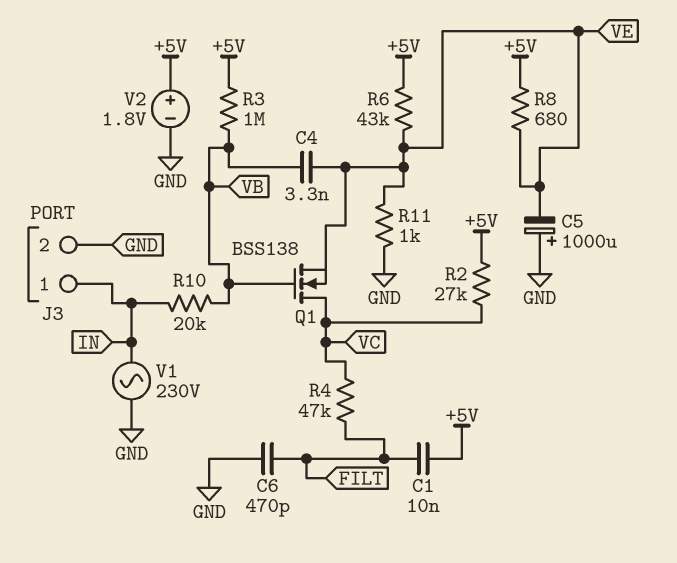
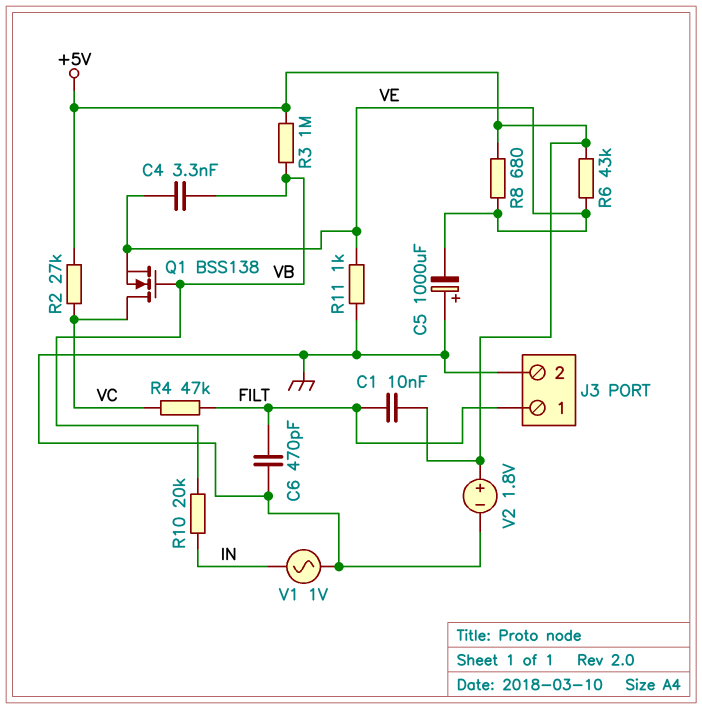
J3 pin 1: IN -> FILT
V1: AC 230V (GND, IN) -> AC 1V (GND, IN)

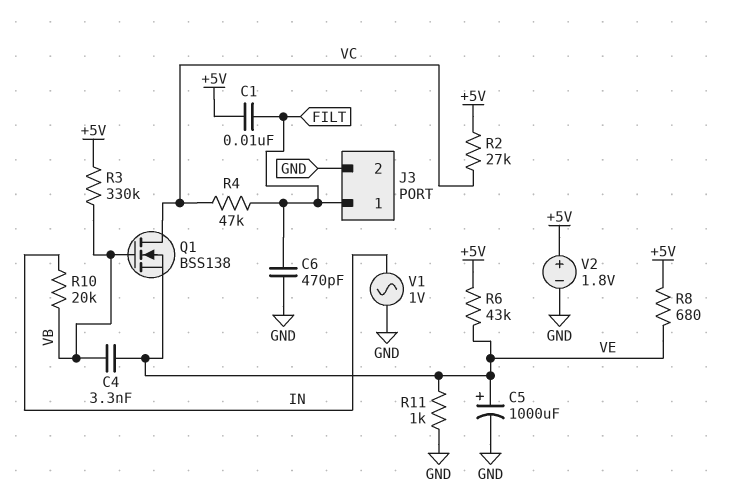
C5: 1000uF (plus GND, minus VE) -> 1000uF (plus VE, minus GND)
R3: 1M (+5V, VB) -> 330k (+5V, VB)

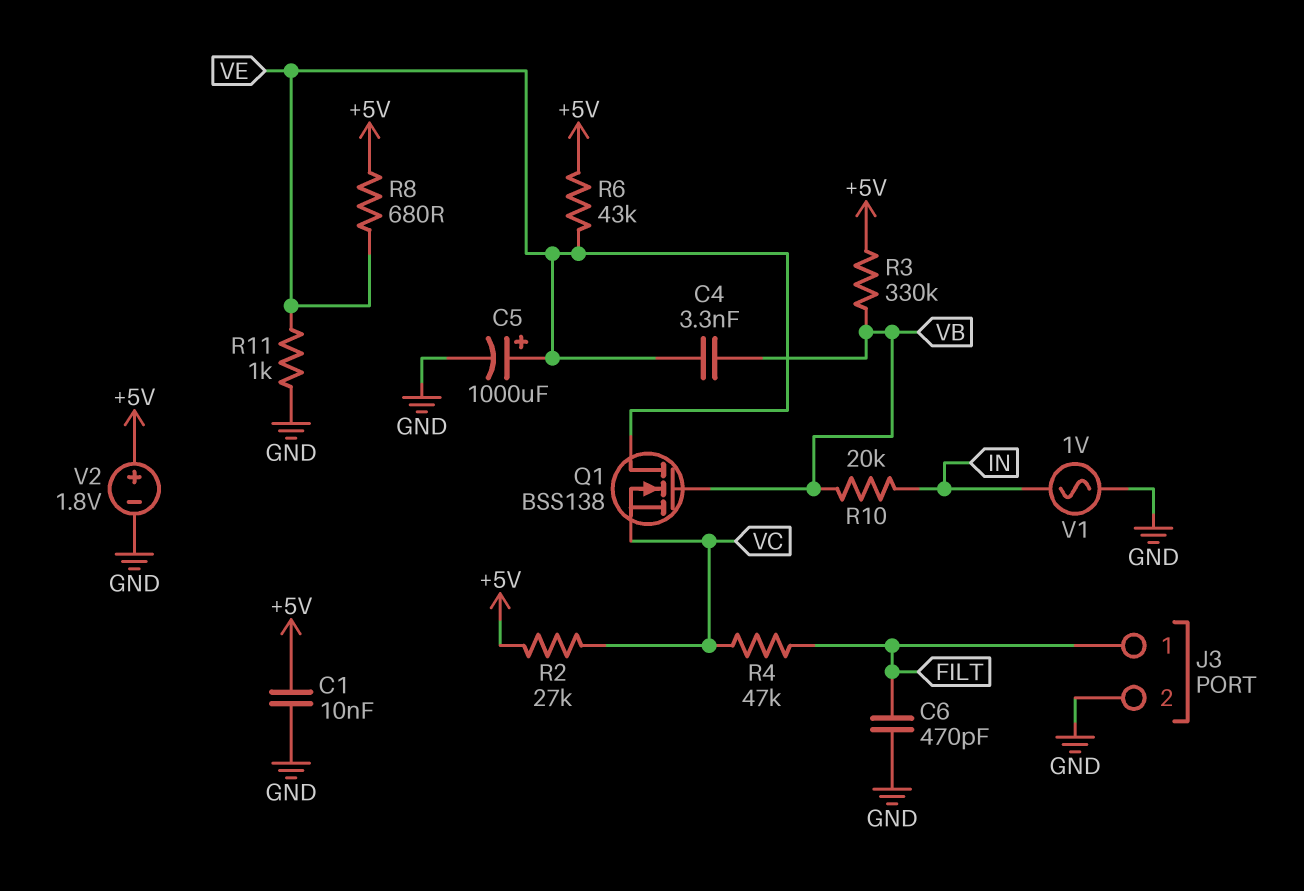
C1: 10nF (+5V, FILT) -> 10nF (+5V, GND)
Q1: NMOS BSS138 (G VB, D VC, S VE) -> NMOS BSS138 (G VB, D VE, S VC)

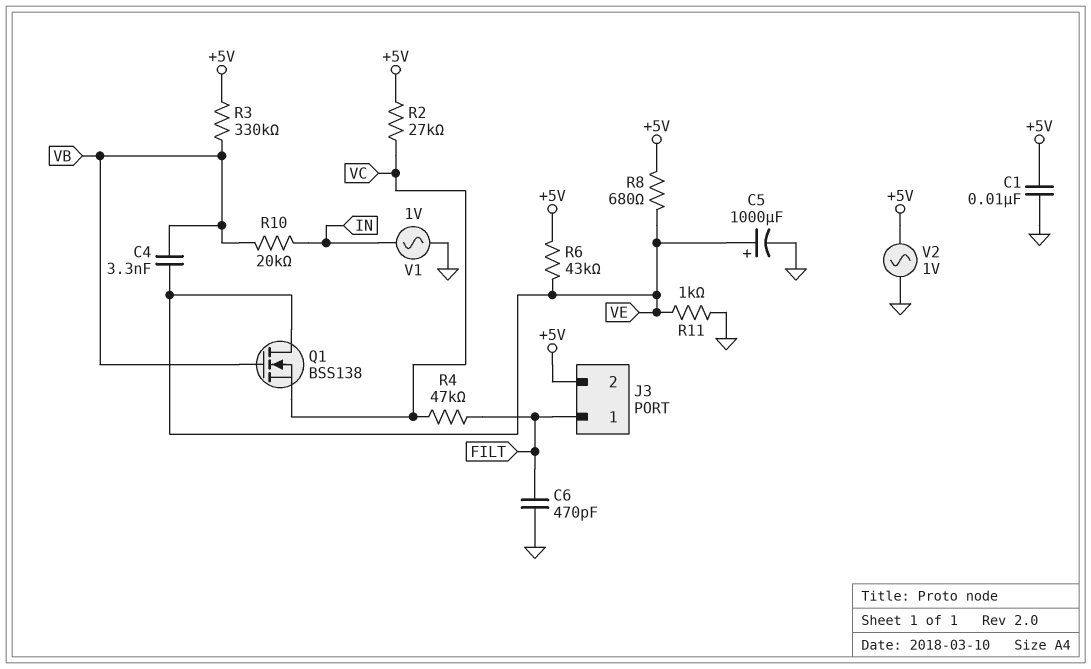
J3 pin 2: GND -> +5V
V2: 1.8V (plus +5V, minus GND) -> AC 1V (+5V, GND)

